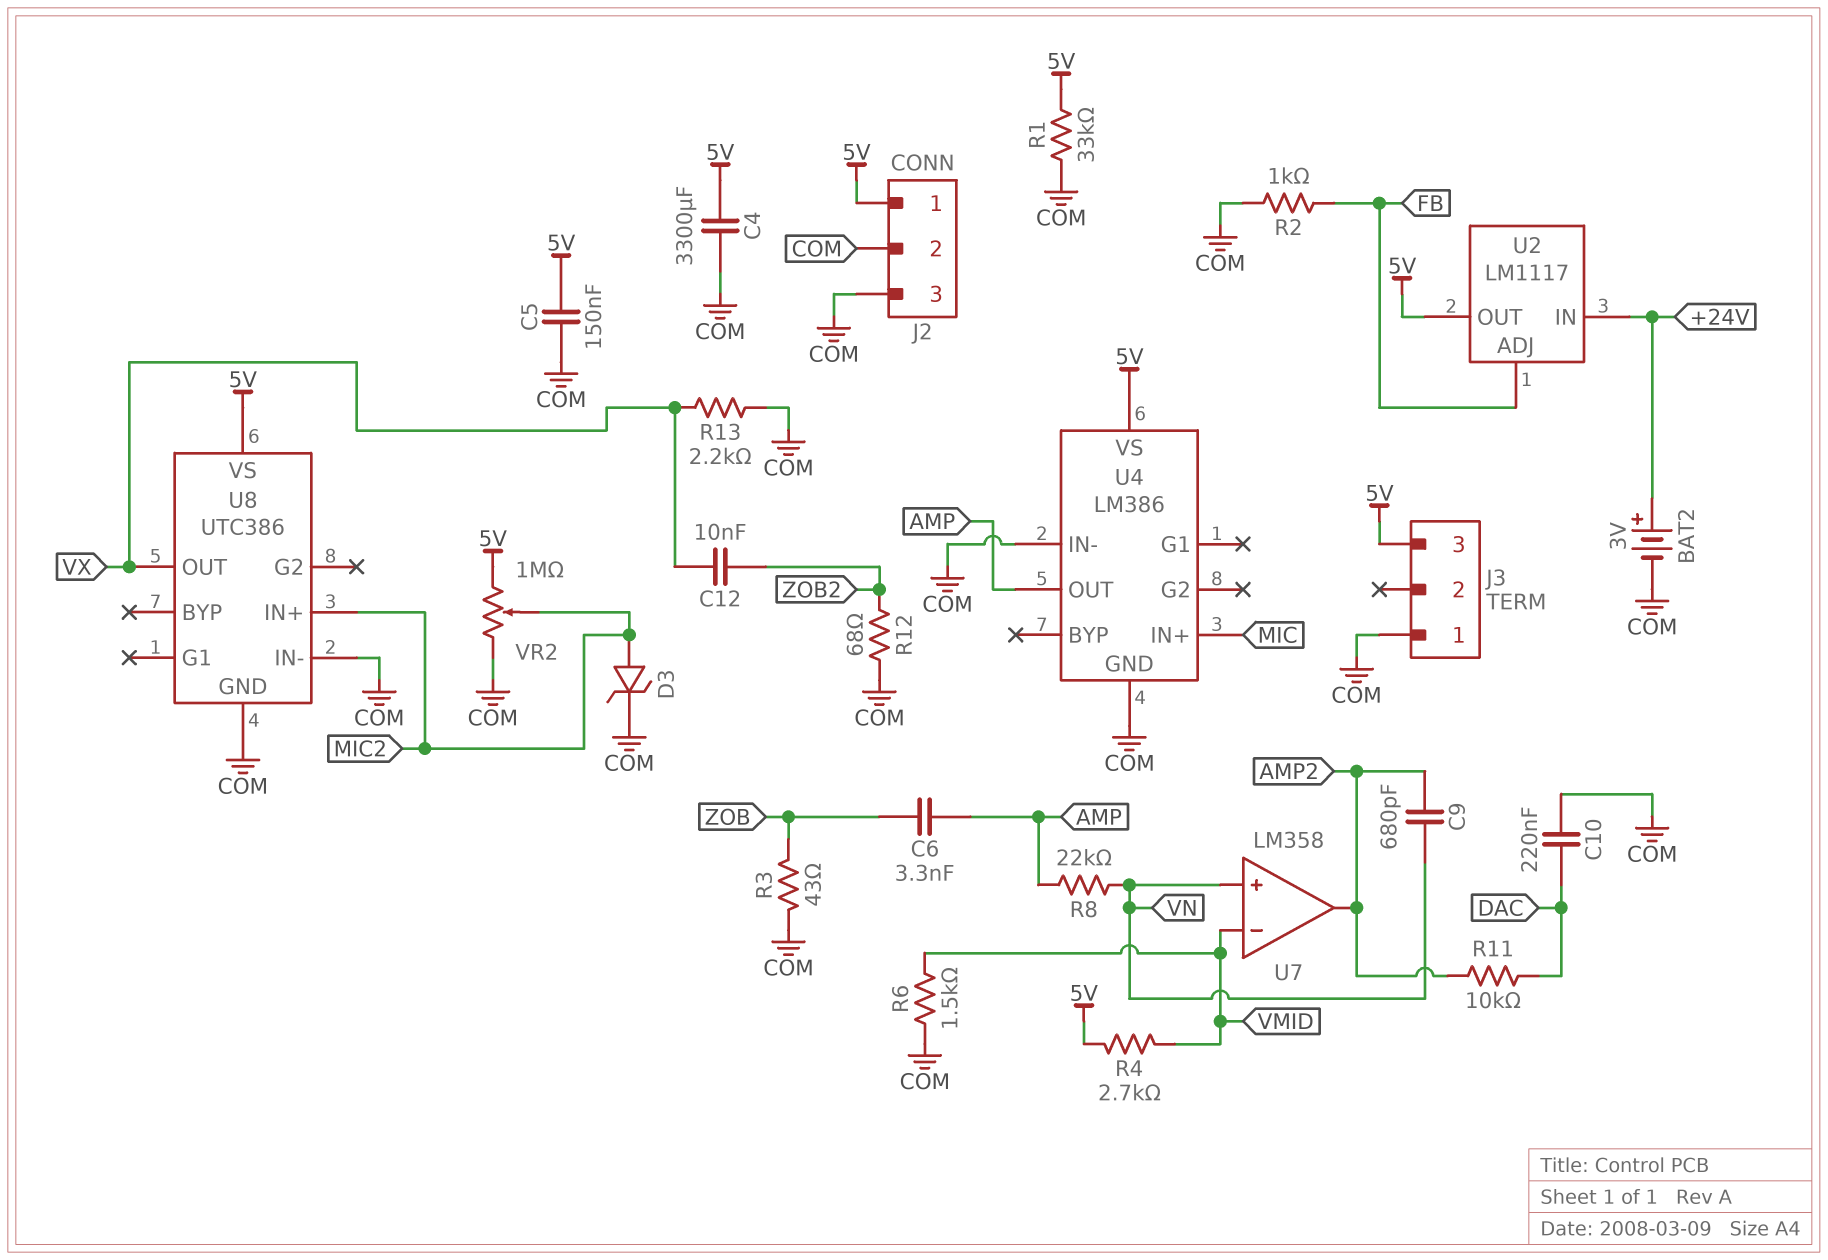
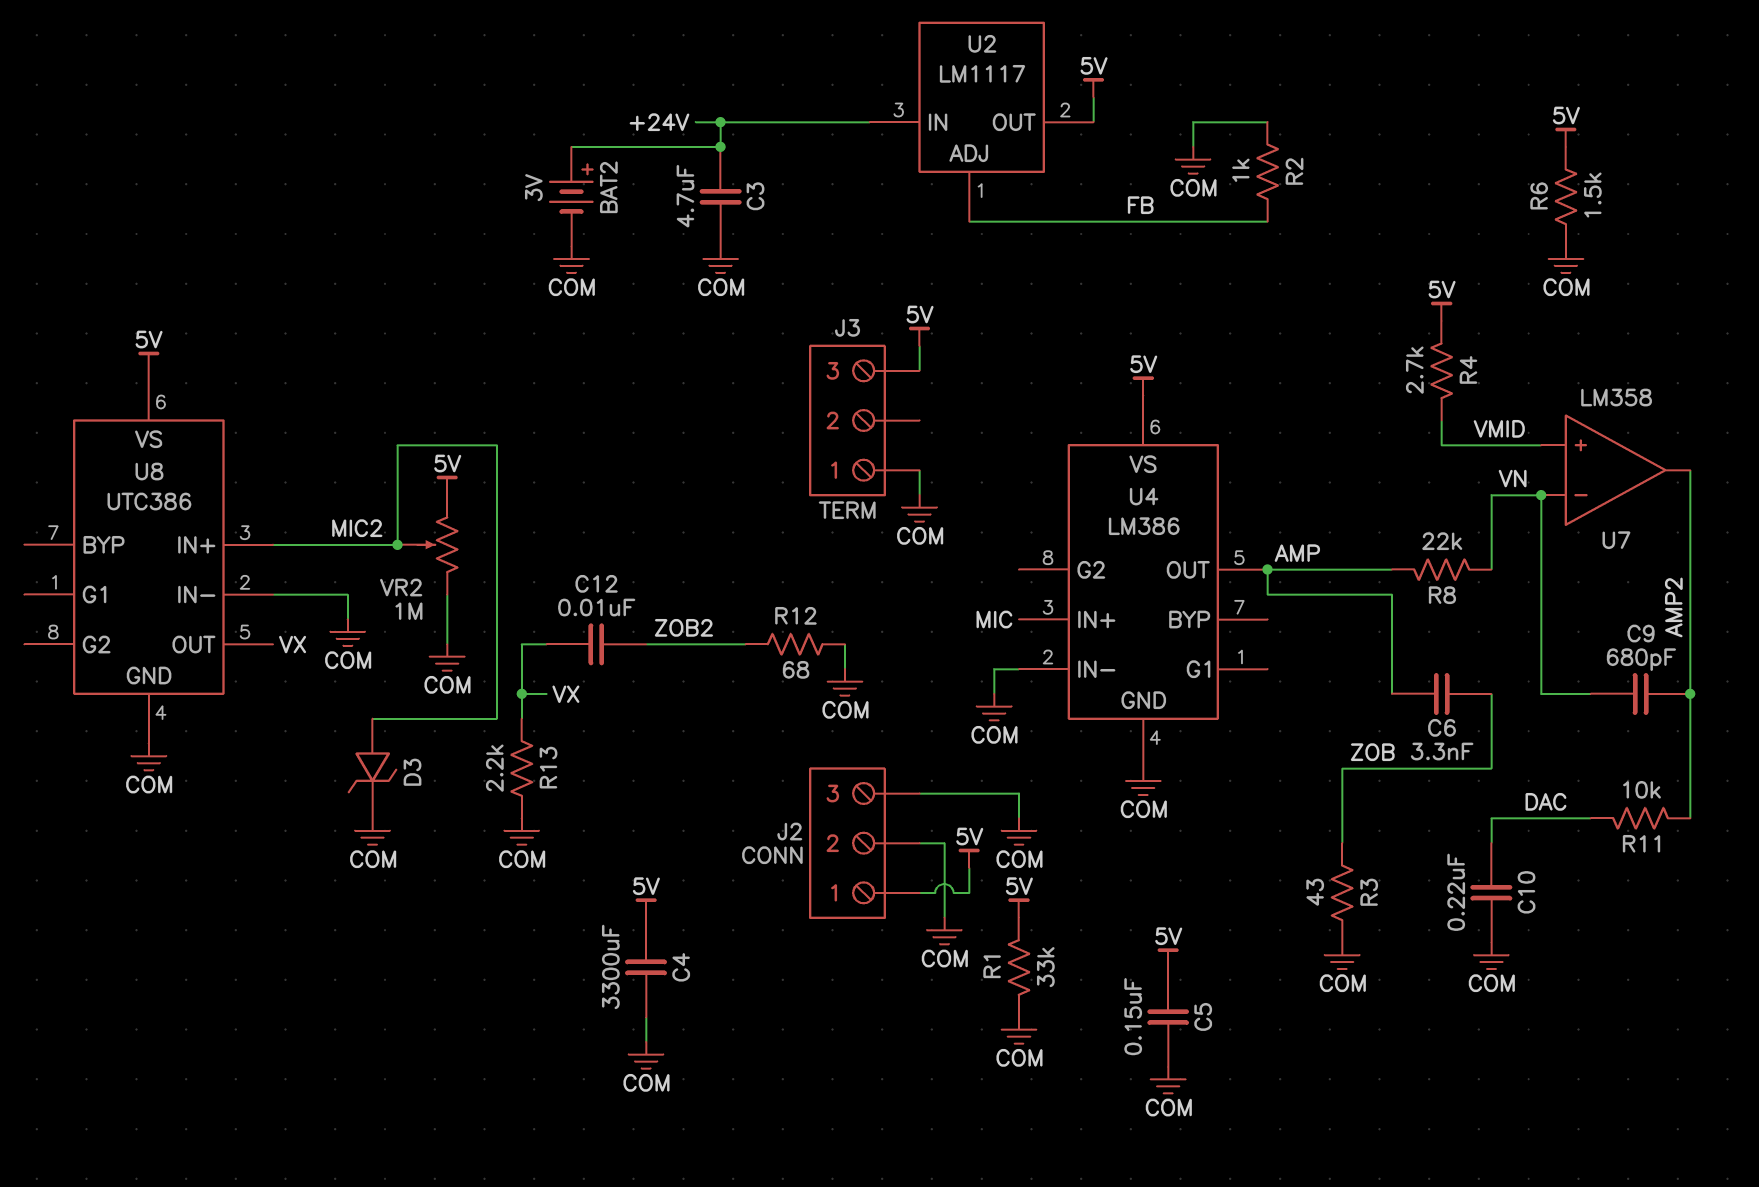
C3: none -> 4.7uF (+24V, COM)
R6: 1.5k (COM, VMID) -> 1.5k (5V, COM)
U7 pin in+: VN -> VMID
U7 pin in-: VMID -> VN

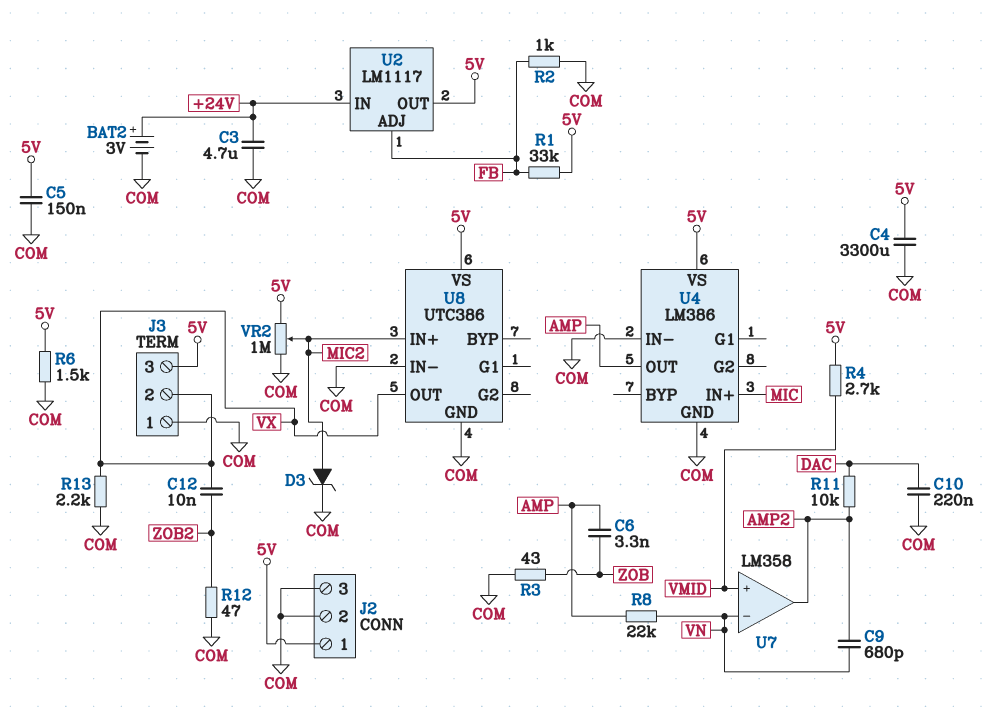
J3 pin 2: none -> VX
R1: 33k (5V, COM) -> 33k (5V, FB)
R12: 68 (COM, ZOB2) -> 47 (COM, ZOB2)

